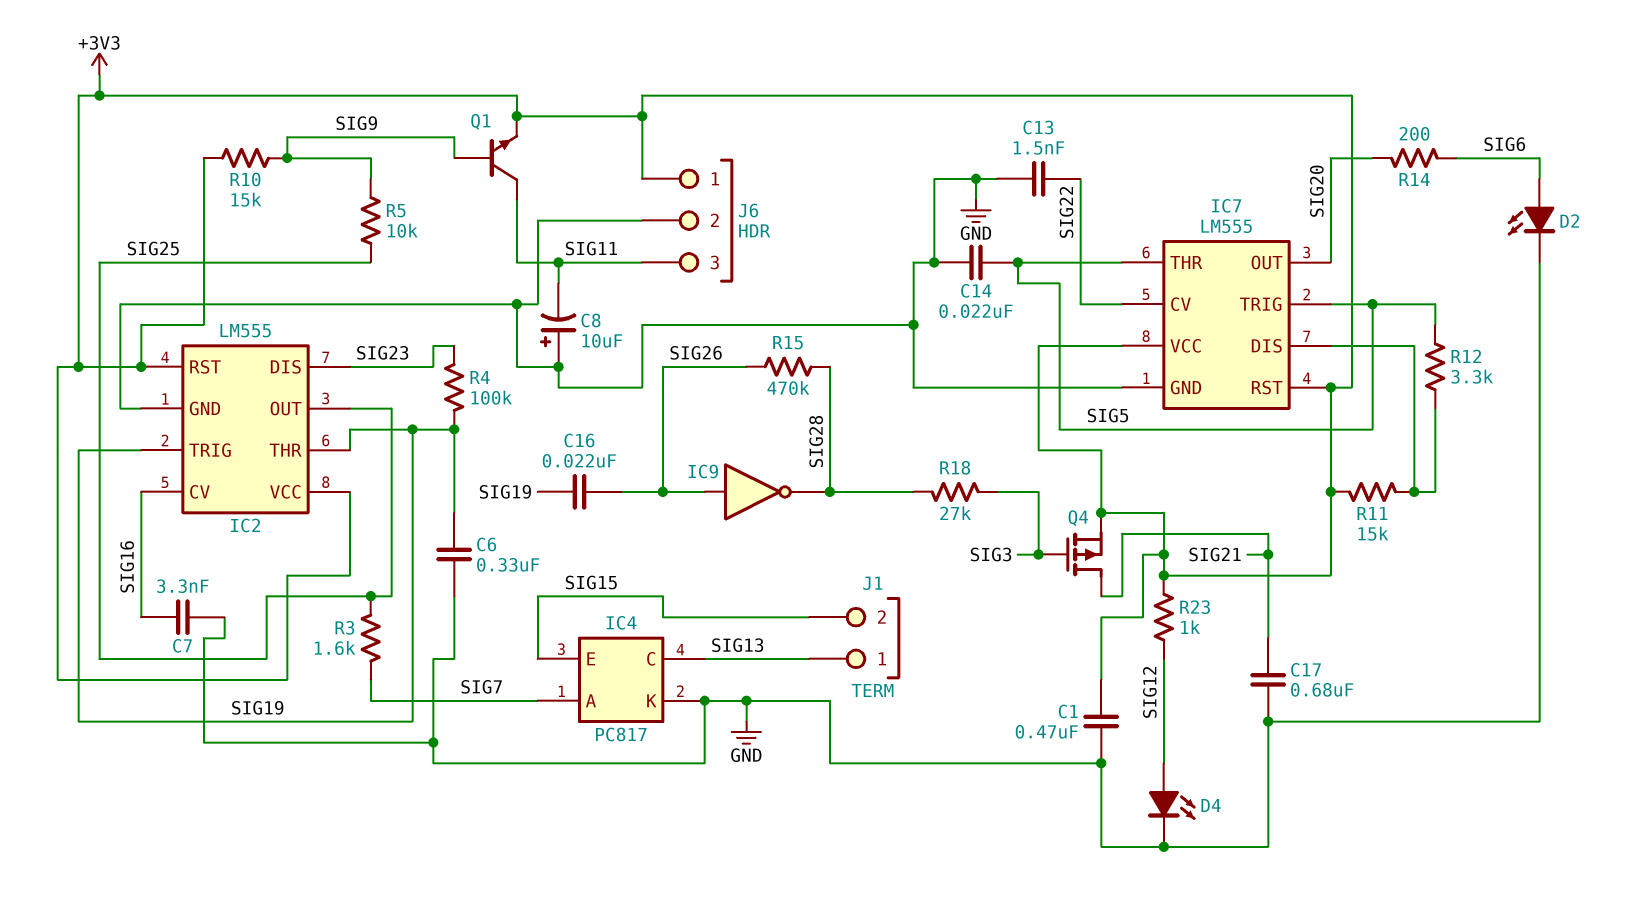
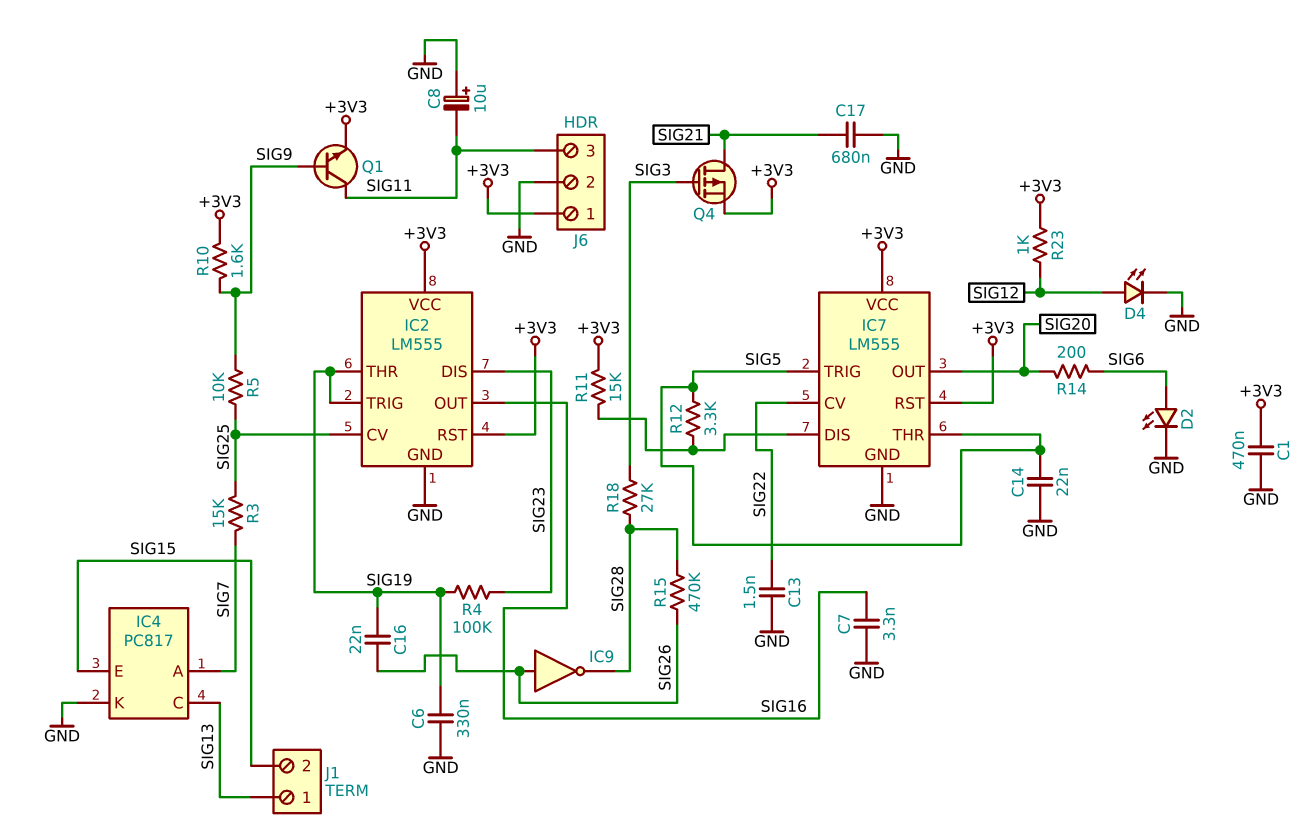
IC2 pin CV: SIG16 -> SIG25
IC2 pin OUT: SIG25 -> SIG16
R3: 1.6k (SIG7, SIG25) -> 15k (SIG7, SIG25)
R10: 15k (+3V3, SIG9) -> 1.6k (+3V3, SIG9)

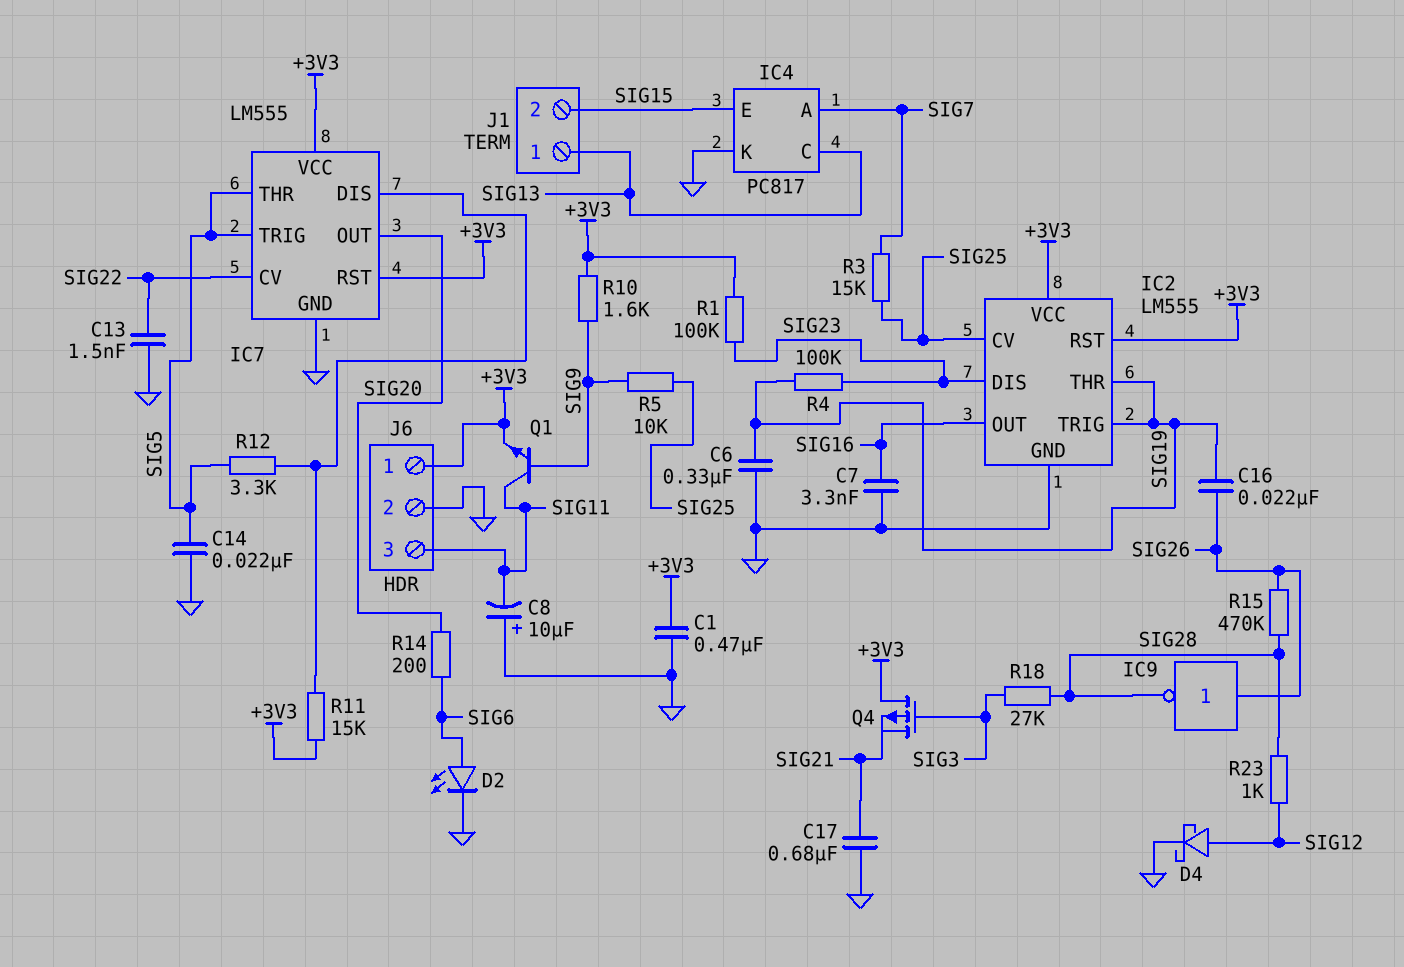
D4: LED (A SIG12, K GND) -> schottky (A SIG12, K GND)
Q4: PMOS (G SIG3, D SIG21, S +3V3) -> PMOS (G SIG3, D +3V3, S SIG21)
R1: none -> 100k (+3V3, SIG23)
R23: 1k (+3V3, SIG12) -> 1k (SIG12, SIG28)

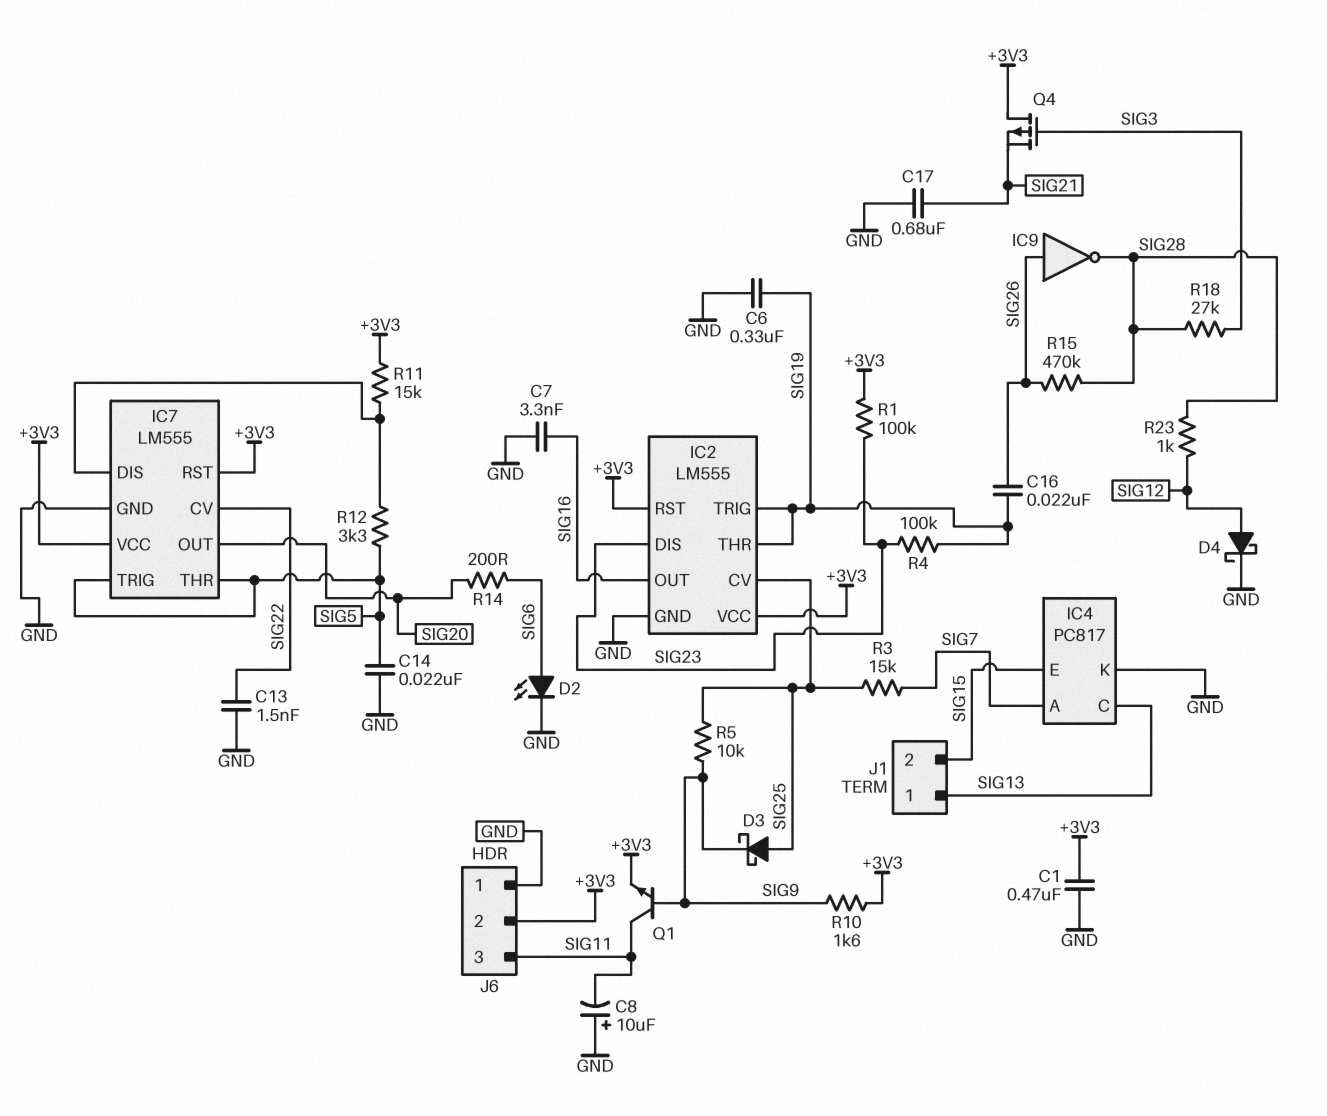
D3: none -> schottky (A SIG25, K SIG9)
J6 pin 1: +3V3 -> GND
J6 pin 2: GND -> +3V3

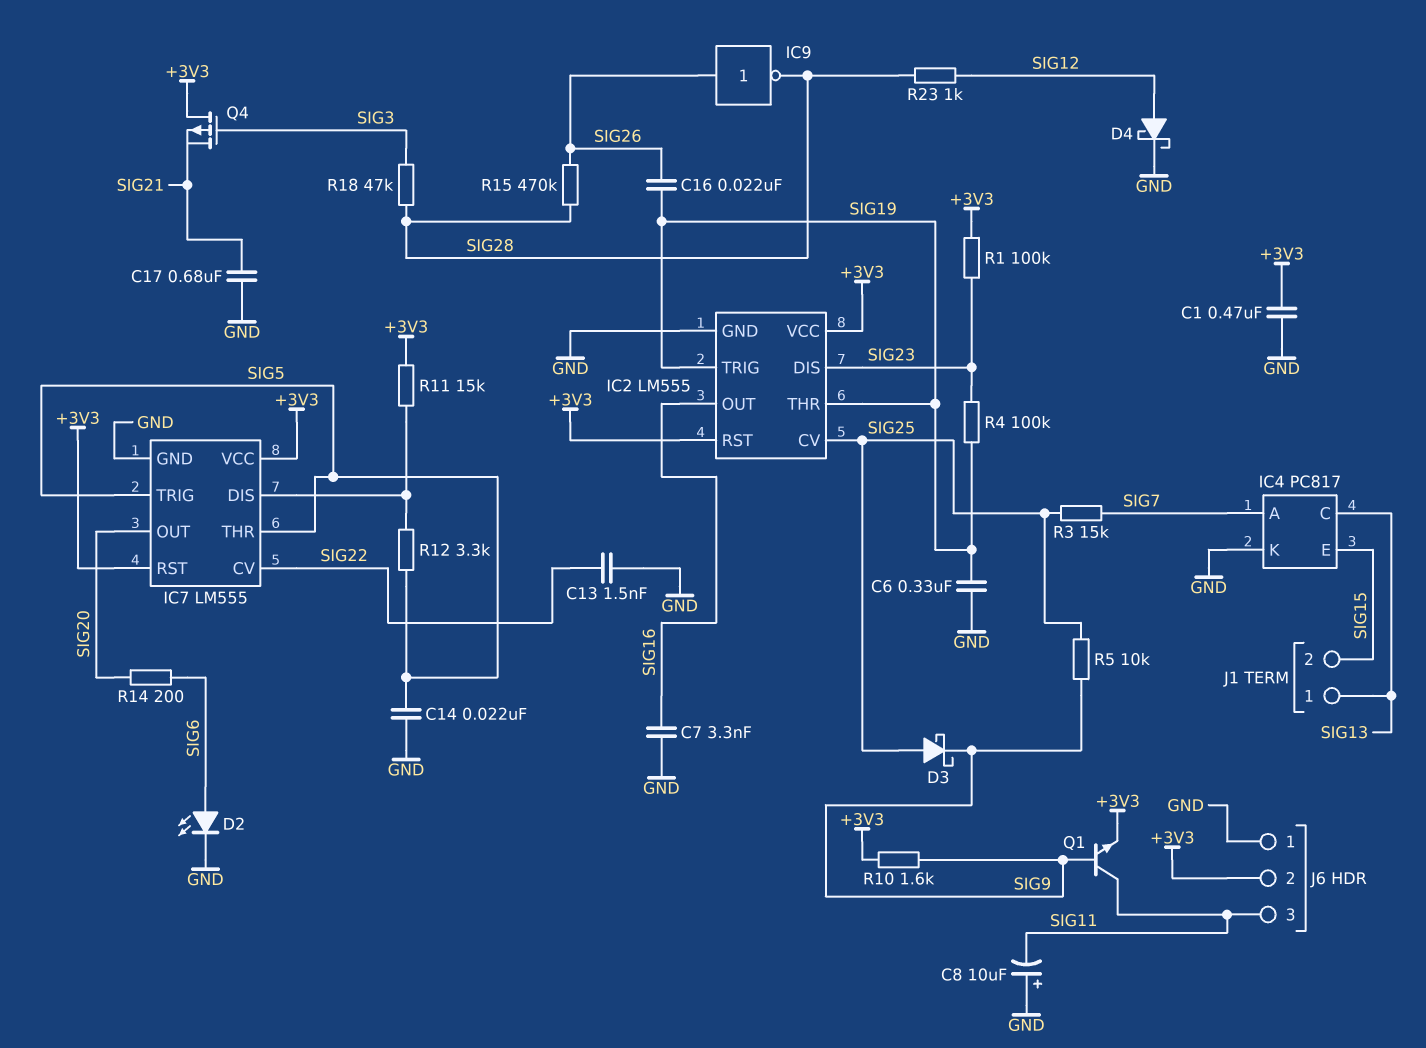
R18: 27k (SIG3, SIG28) -> 47k (SIG3, SIG28)

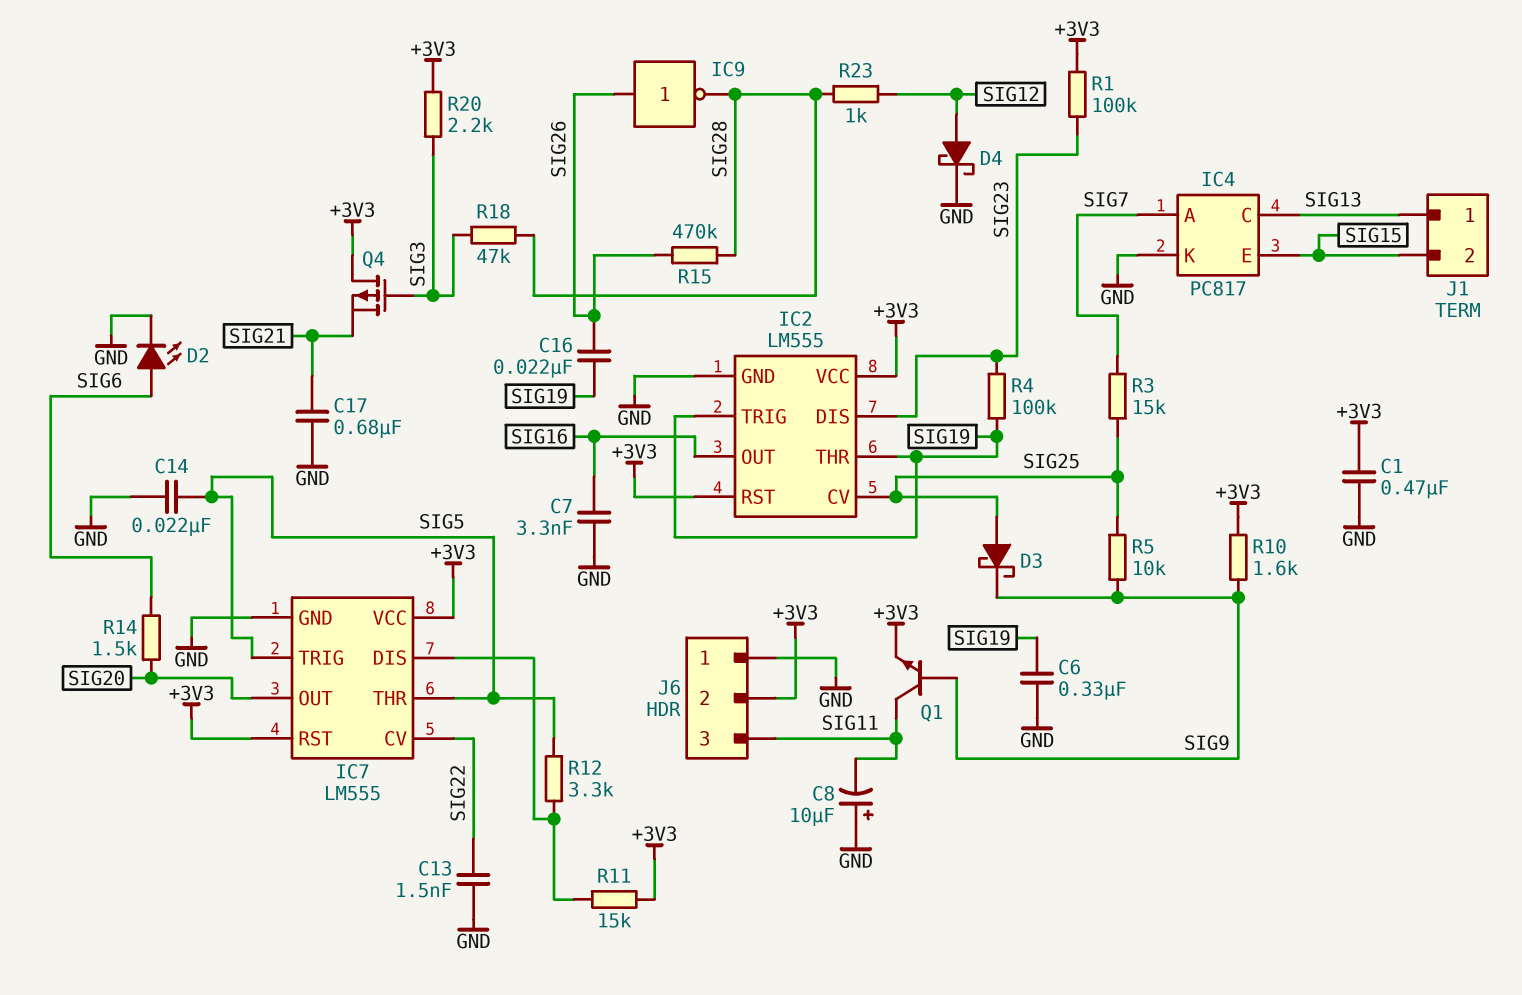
R14: 200 (SIG6, SIG20) -> 1.5k (SIG6, SIG20)
R20: none -> 2.2k (+3V3, SIG3)

